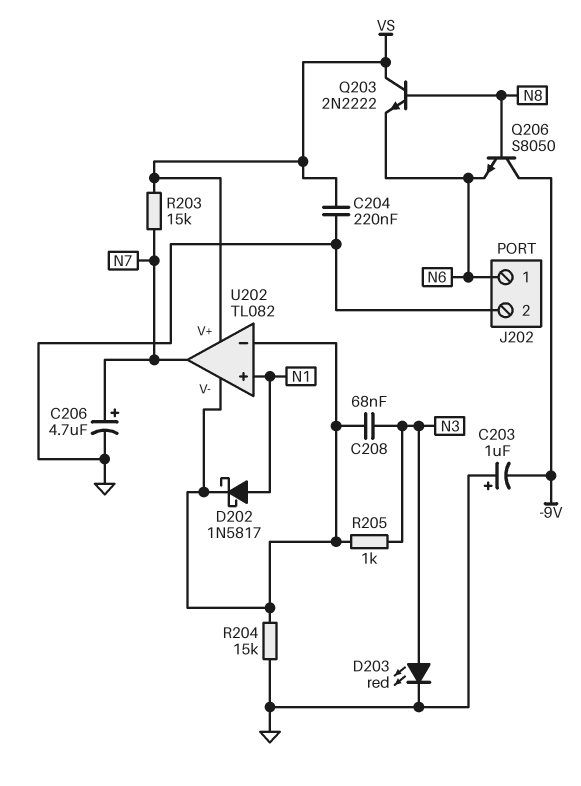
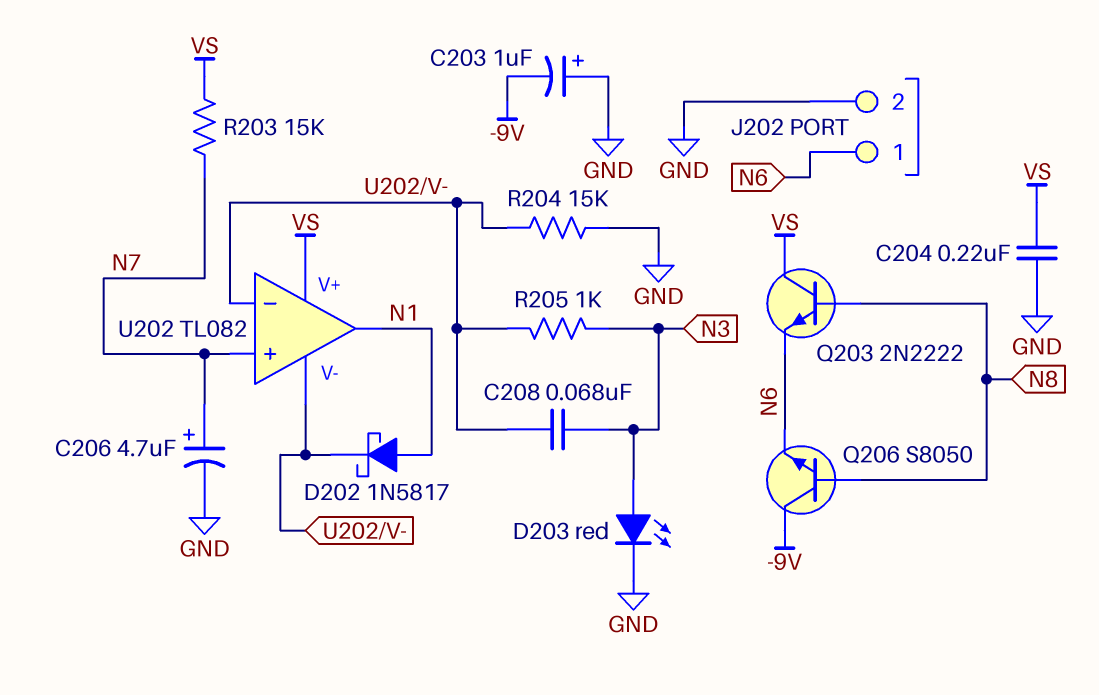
U202 pin in+: N1 -> N7
U202 pin out: N7 -> N1

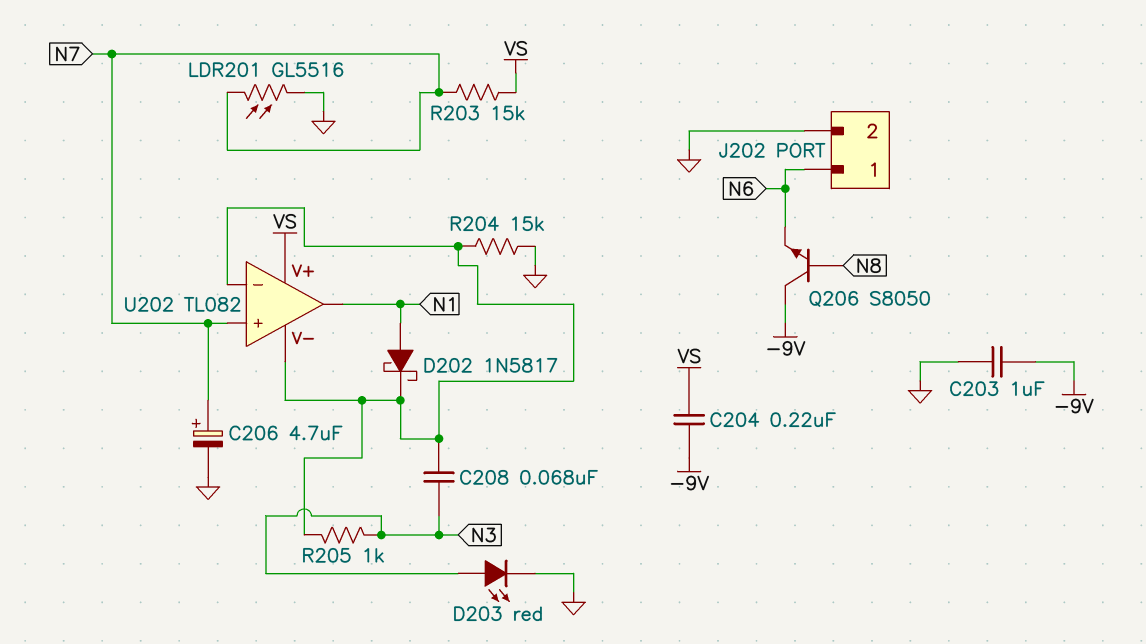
C203: 1uF (plus GND, minus -9V) -> 1uF (-9V, GND)
C204: 220nF (GND, VS) -> 220nF (-9V, VS)
LDR201: none -> GL5516 (GND, N7)
Q203: NPN 2N2222 (B N8, C VS, E N6) -> none

